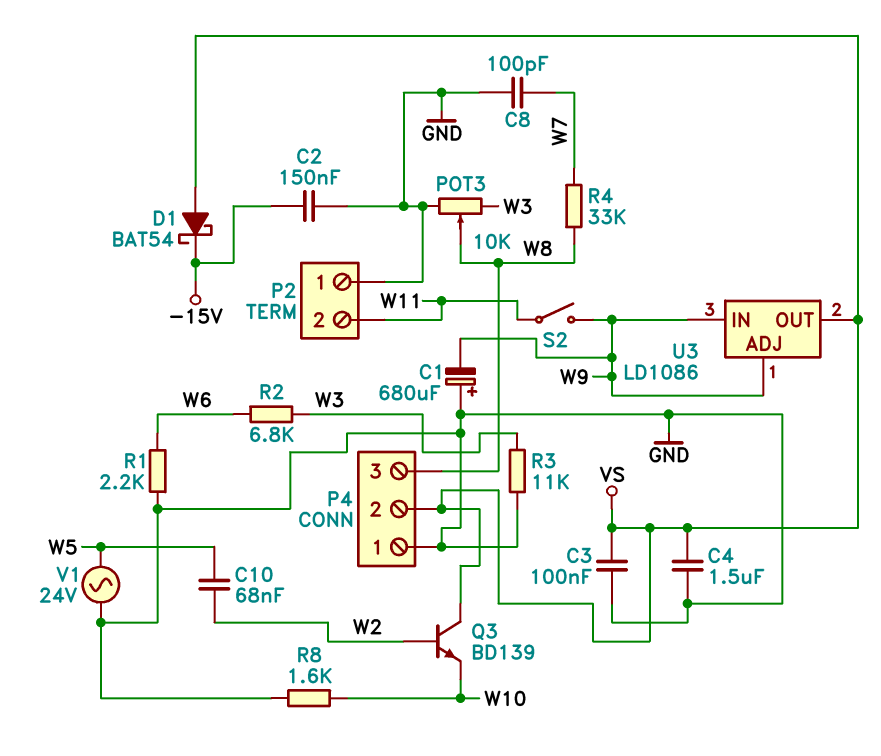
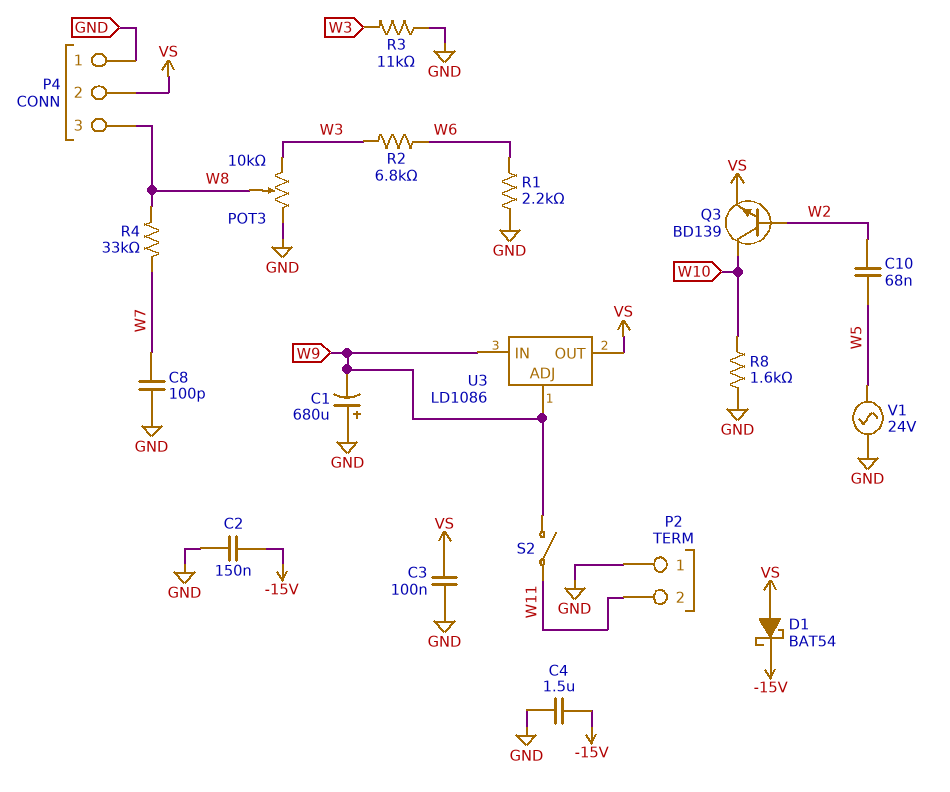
C4: 1.5uF (GND, VS) -> 1.5uF (-15V, GND)
Q3: NPN BD139 (B W2, C VS, E W10) -> NPN BD139 (B W2, C W10, E VS)

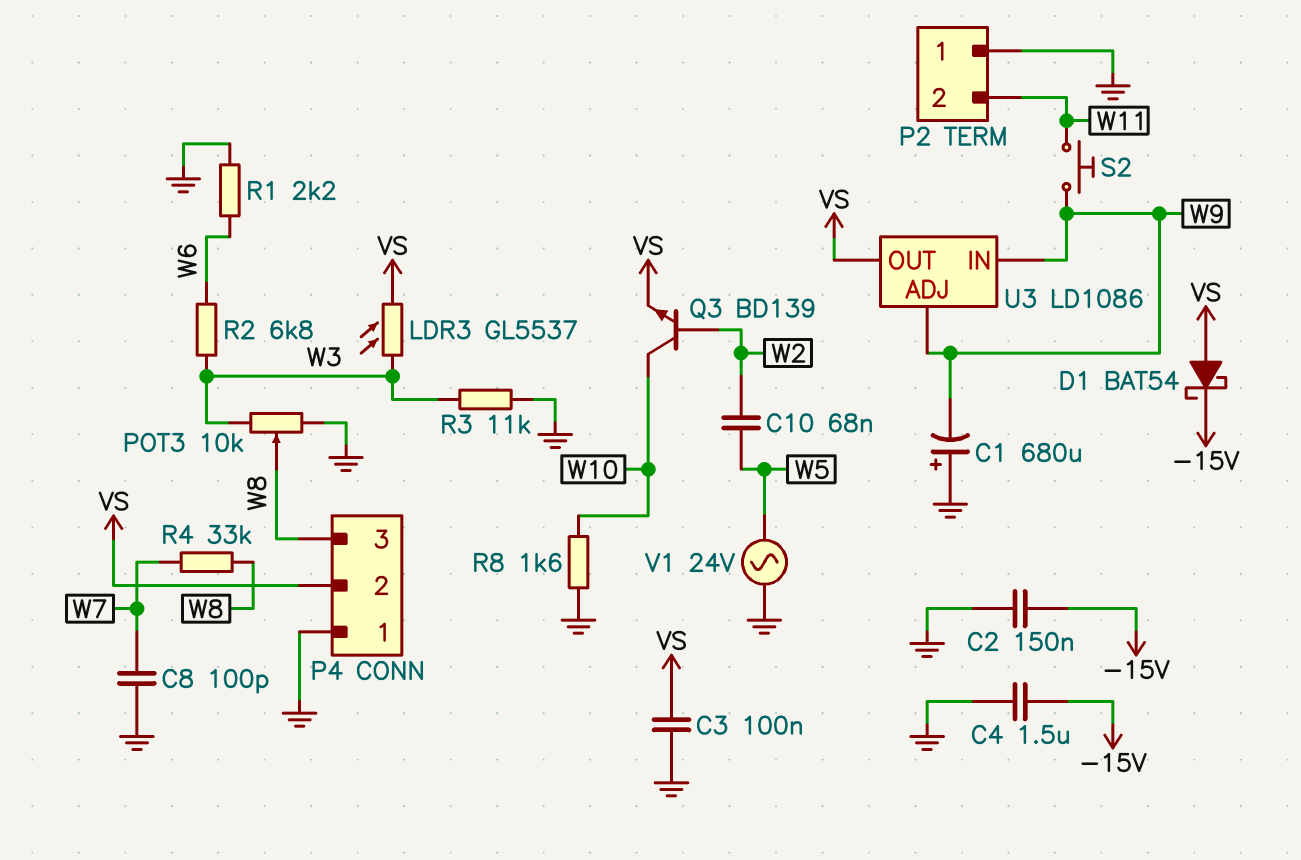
LDR3: none -> GL5537 (VS, W3)
S2: switch (W9, W11) -> button (W9, W11)

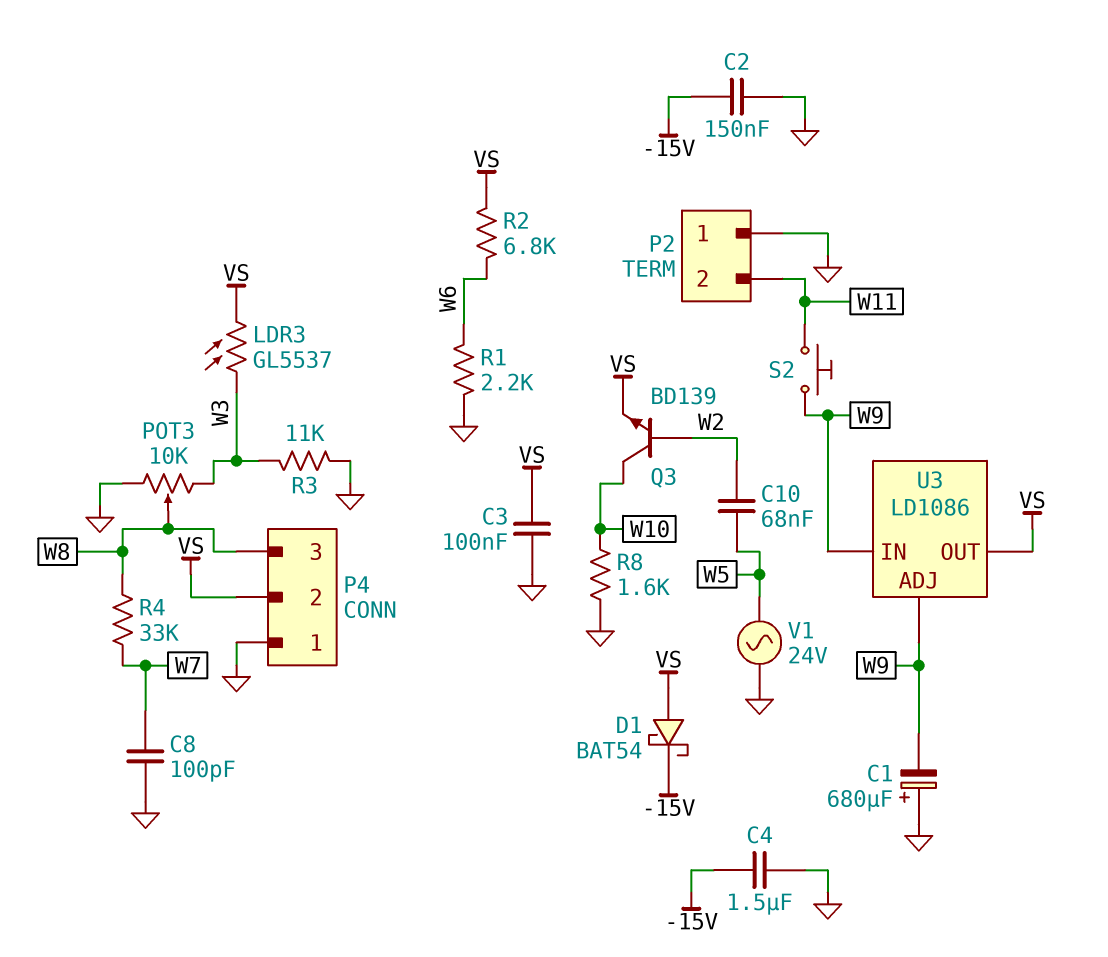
R2: 6.8k (W3, W6) -> 6.8k (VS, W6)

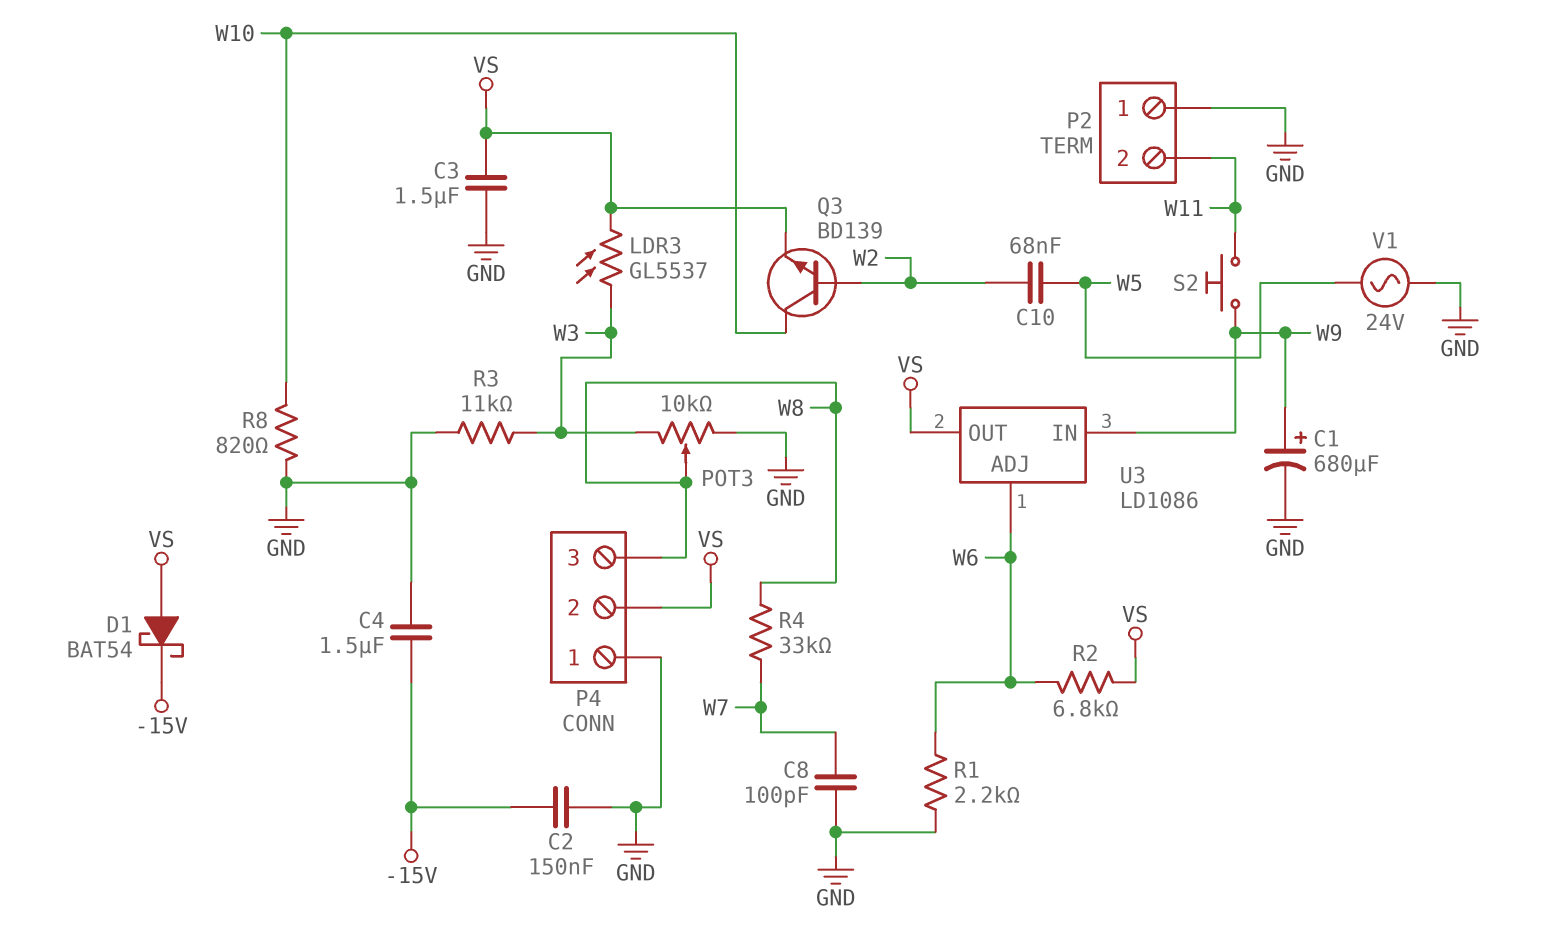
C1: 680uF (plus GND, minus W9) -> 680uF (plus W9, minus GND)
C3: 100nF (GND, VS) -> 1.5uF (GND, VS)
R8: 1.6k (GND, W10) -> 820 (GND, W10)
U3 pin ADJ: W9 -> W6

